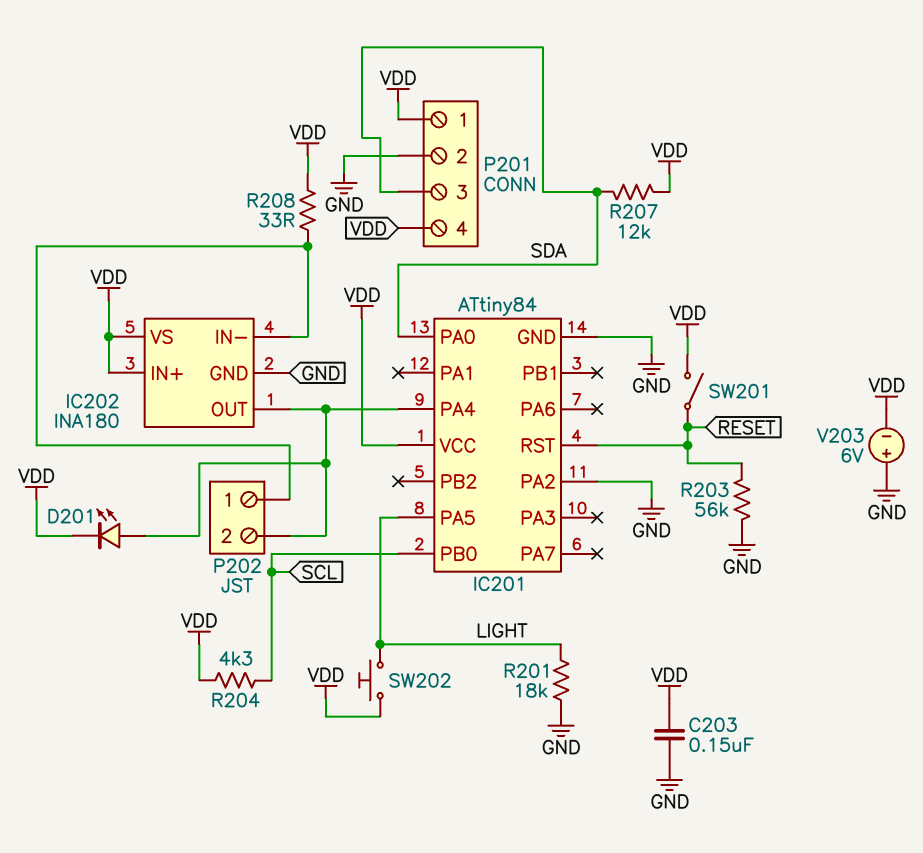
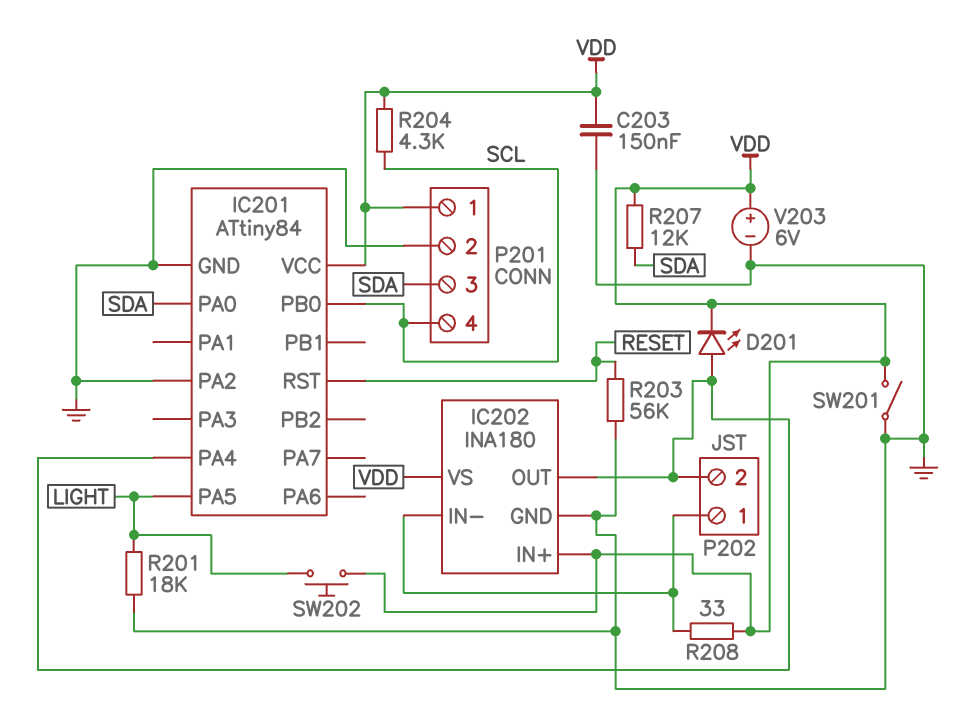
P201 pin 4: VDD -> SCL
SW201: switch (RESET, VDD) -> switch (GND, VDD)
V203: 6V (plus GND, minus VDD) -> 6V (plus VDD, minus GND)

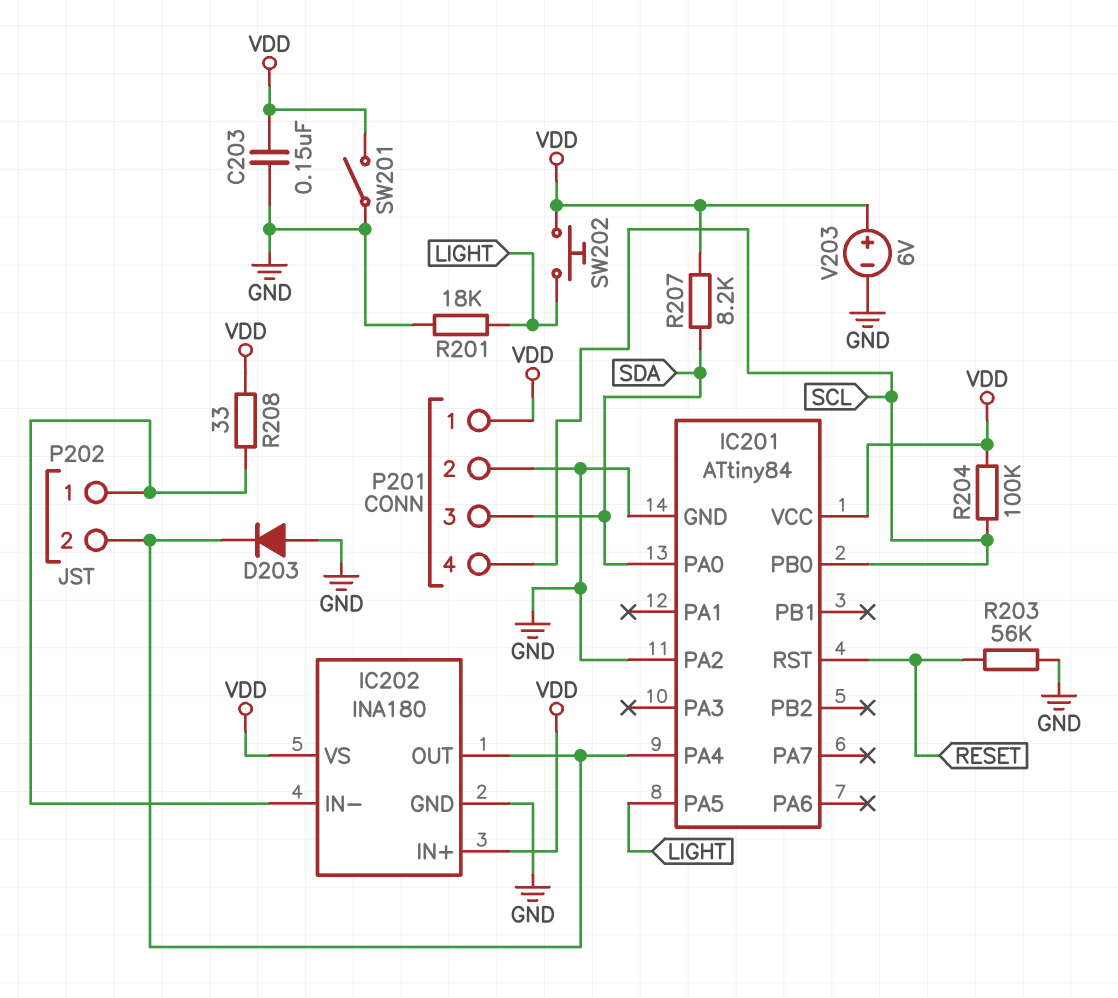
D201: LED (A IC201/PA4, K VDD) -> none
D203: none -> diode (A GND, K IC201/PA4)
R204: 4.3k (SCL, VDD) -> 100k (SCL, VDD)
R207: 12k (SDA, VDD) -> 8.2k (SDA, VDD)

